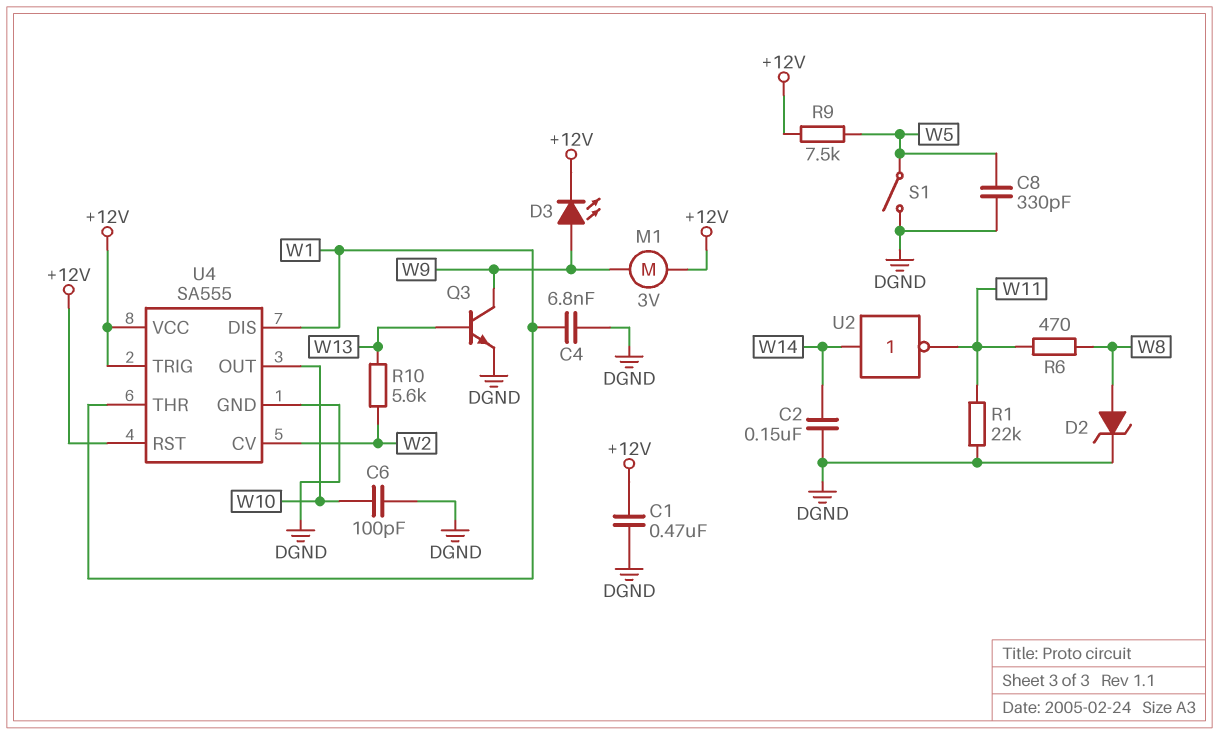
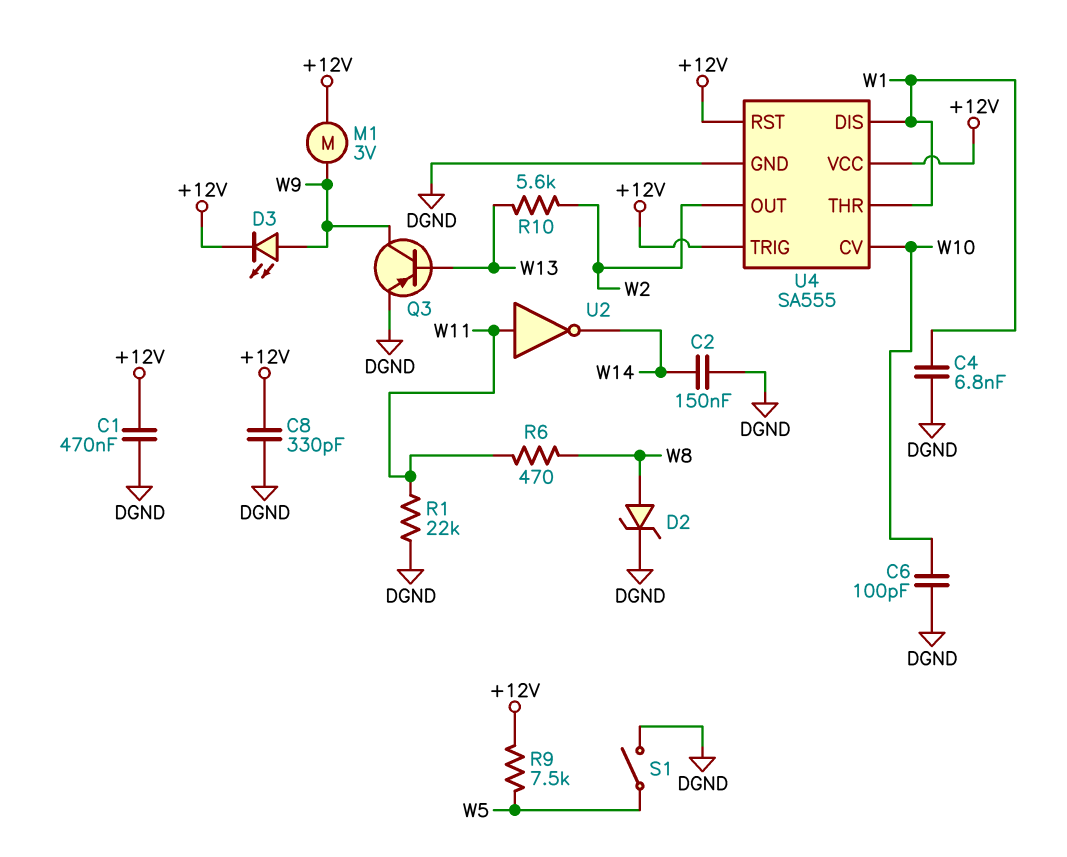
C8: 330pF (DGND, W5) -> 330pF (+12V, DGND)
Q3: NPN (B W13, C W9, E DGND) -> PNP (B W13, C W9, E DGND)
U2: NOT (in W14, out W11) -> NOT (in W11, out W14)
U4 pin CV: W2 -> W10
U4 pin OUT: W10 -> W2

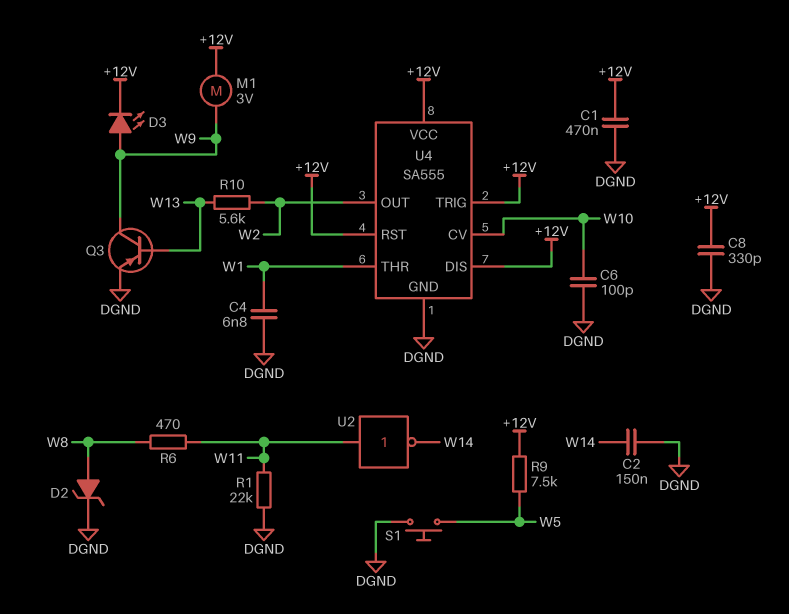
S1: switch (DGND, W5) -> button (DGND, W5)
U4 pin DIS: W1 -> +12V

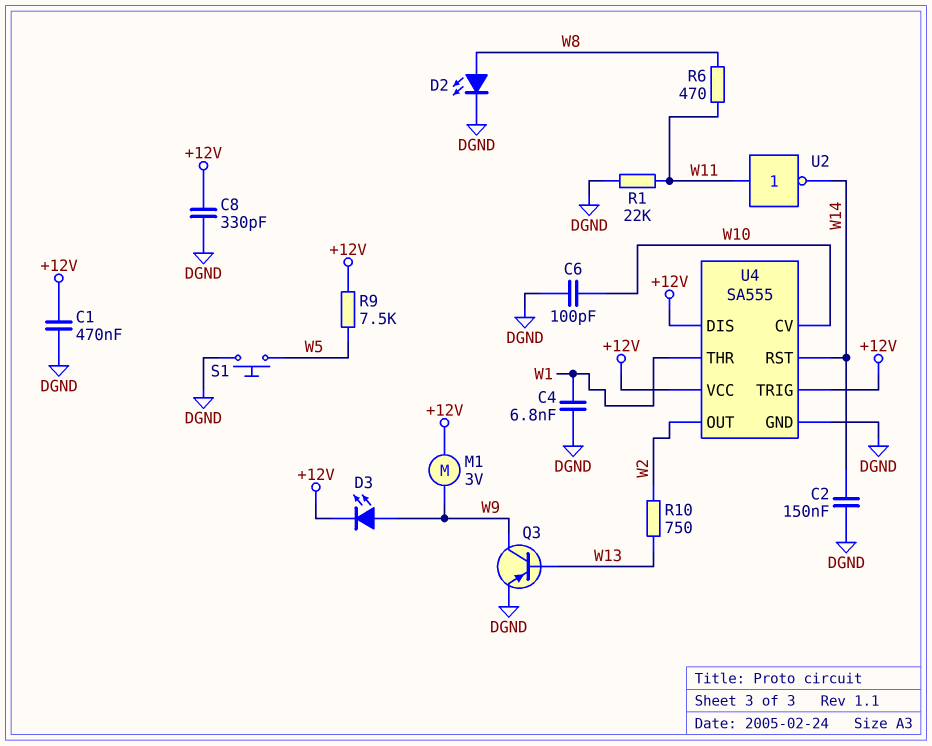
D2: zener (A W8, K DGND) -> LED (A W8, K DGND)
R10: 5.6k (W2, W13) -> 750 (W2, W13)
U4 pin RST: +12V -> W14

